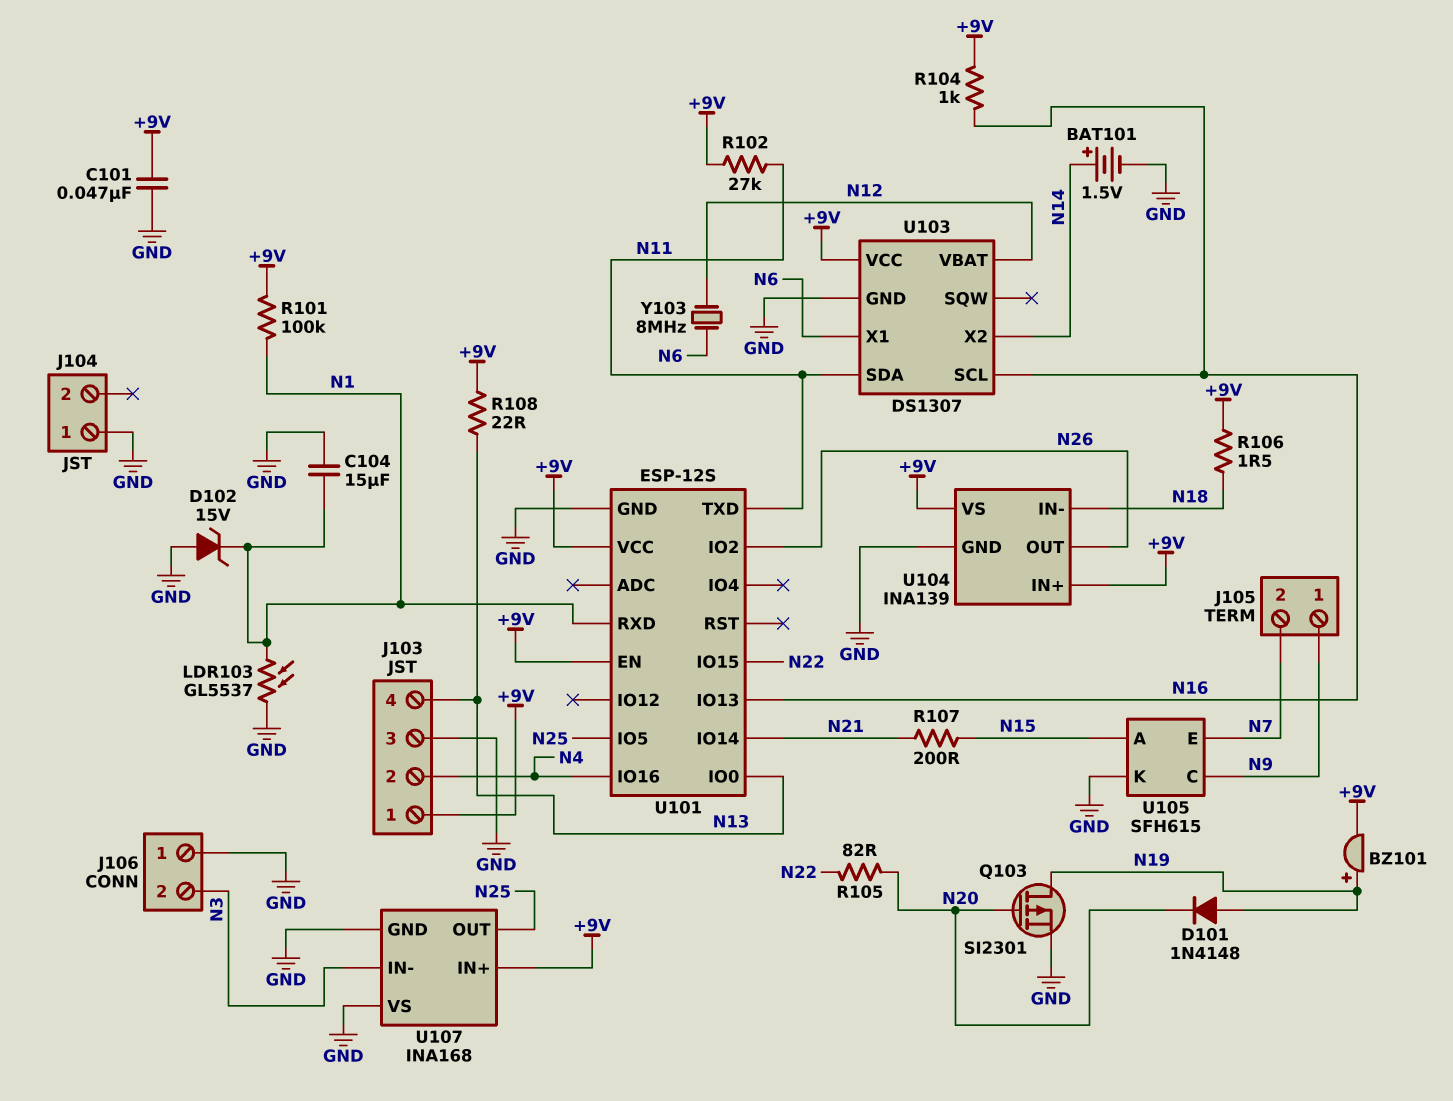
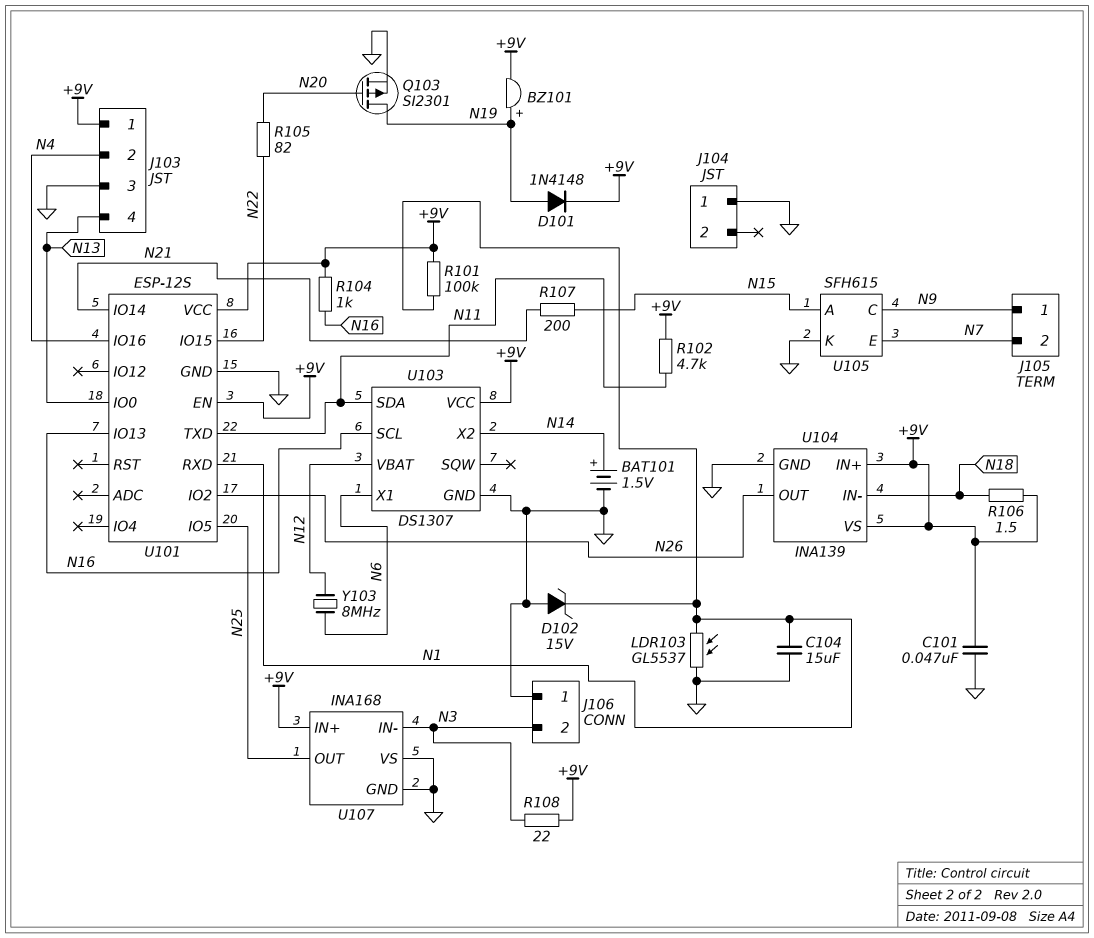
D101: diode 1N4148 (A N19, K N20) -> diode 1N4148 (A N19, K +9V)
R102: 27k (+9V, N11) -> 4.7k (+9V, N11)
R108: 22 (+9V, N13) -> 22 (+9V, N3)

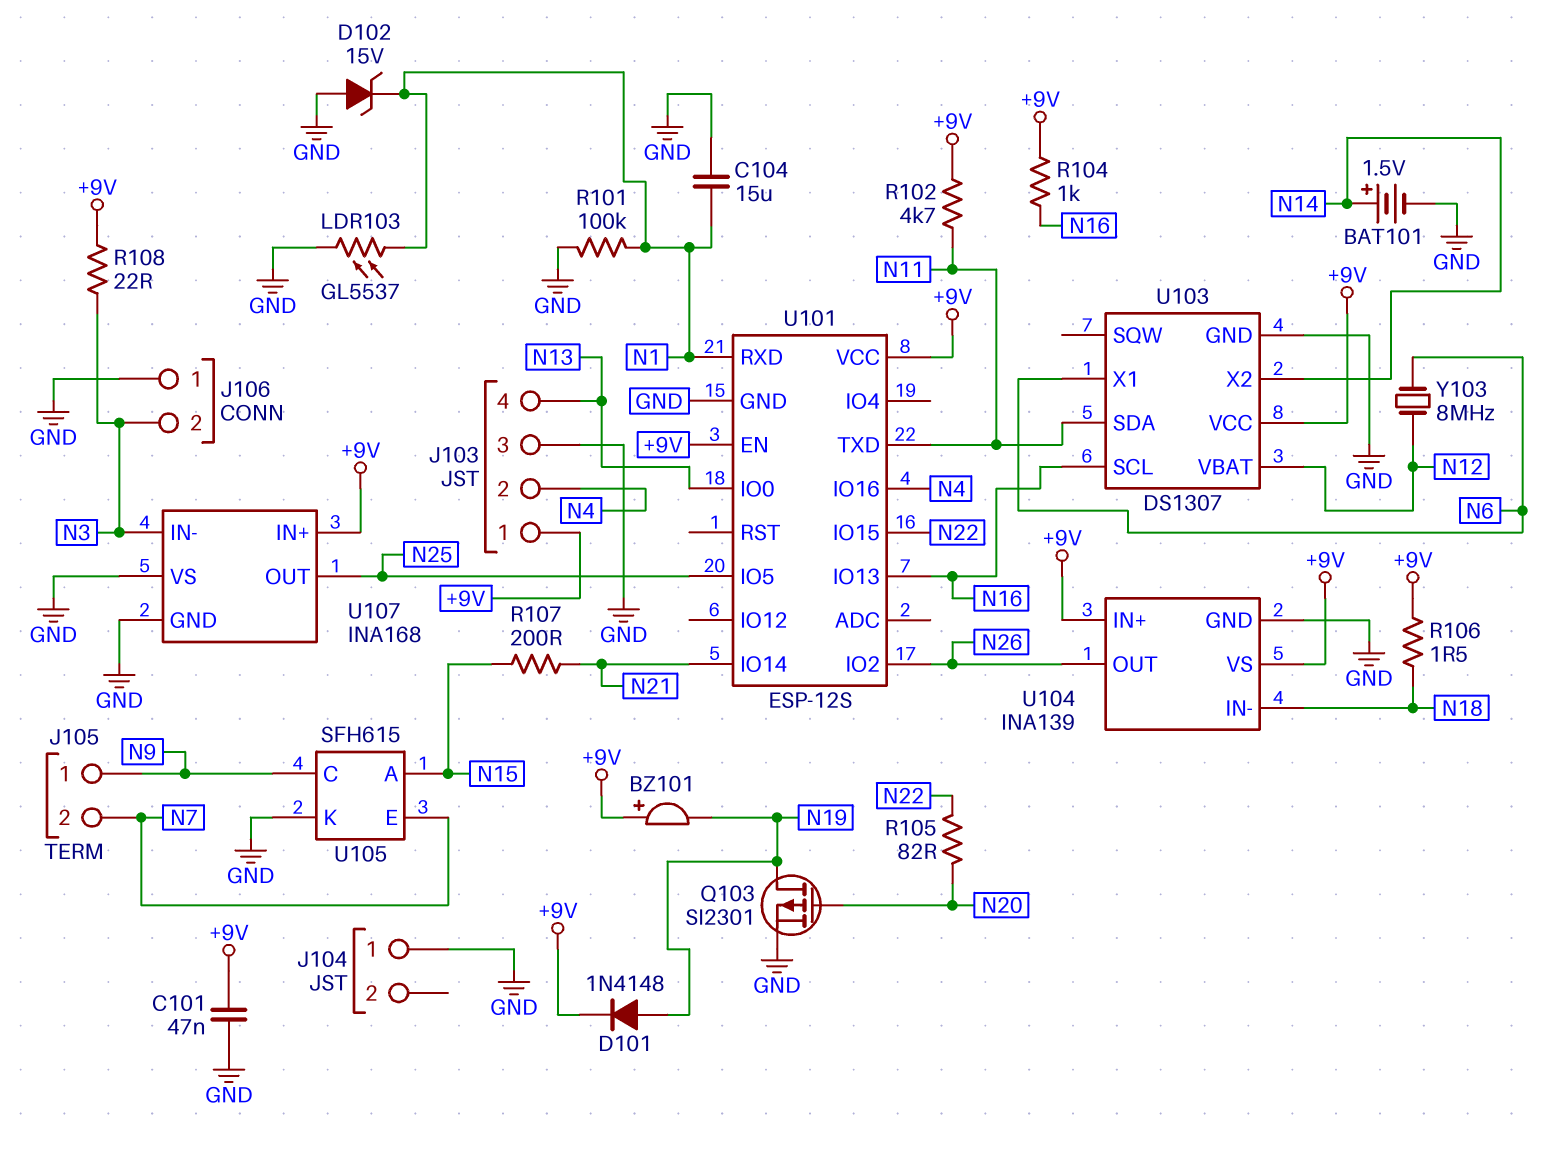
BZ101: buzzer (plus N19, minus +9V) -> buzzer (plus +9V, minus N19)
R101: 100k (+9V, N1) -> 100k (GND, N1)

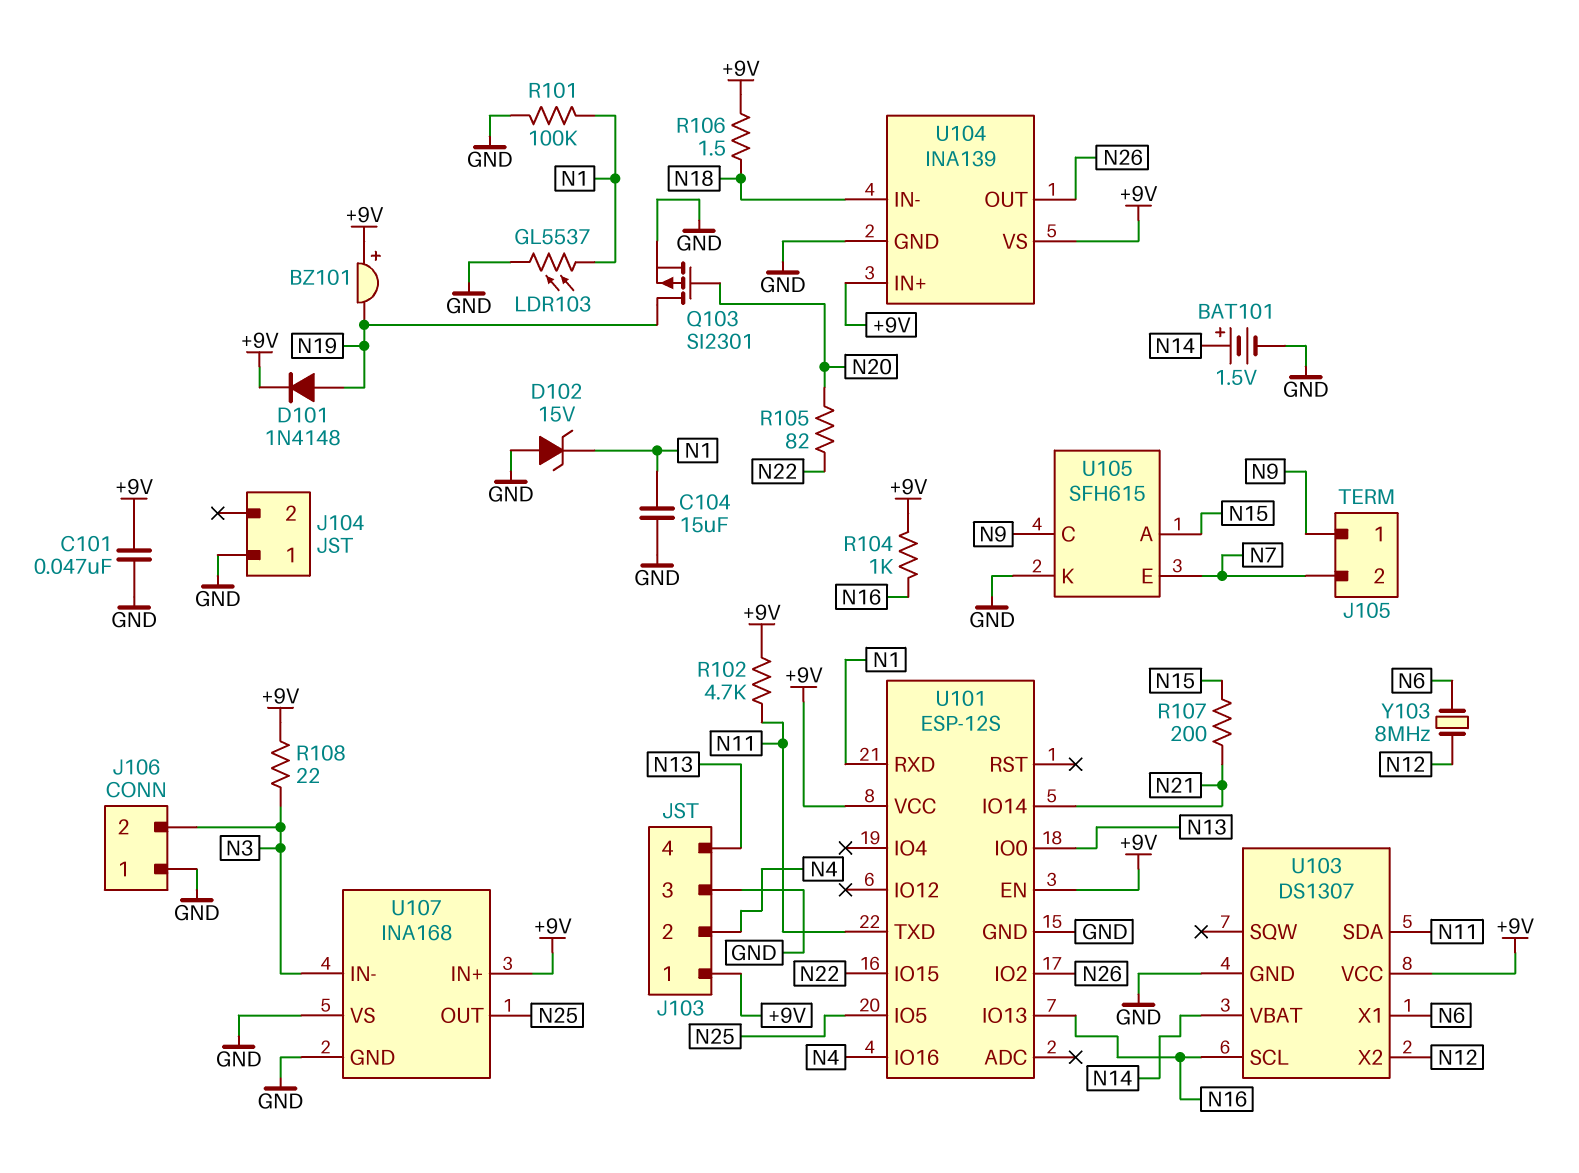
U103 pin VBAT: N12 -> N14
U103 pin X2: N14 -> N12

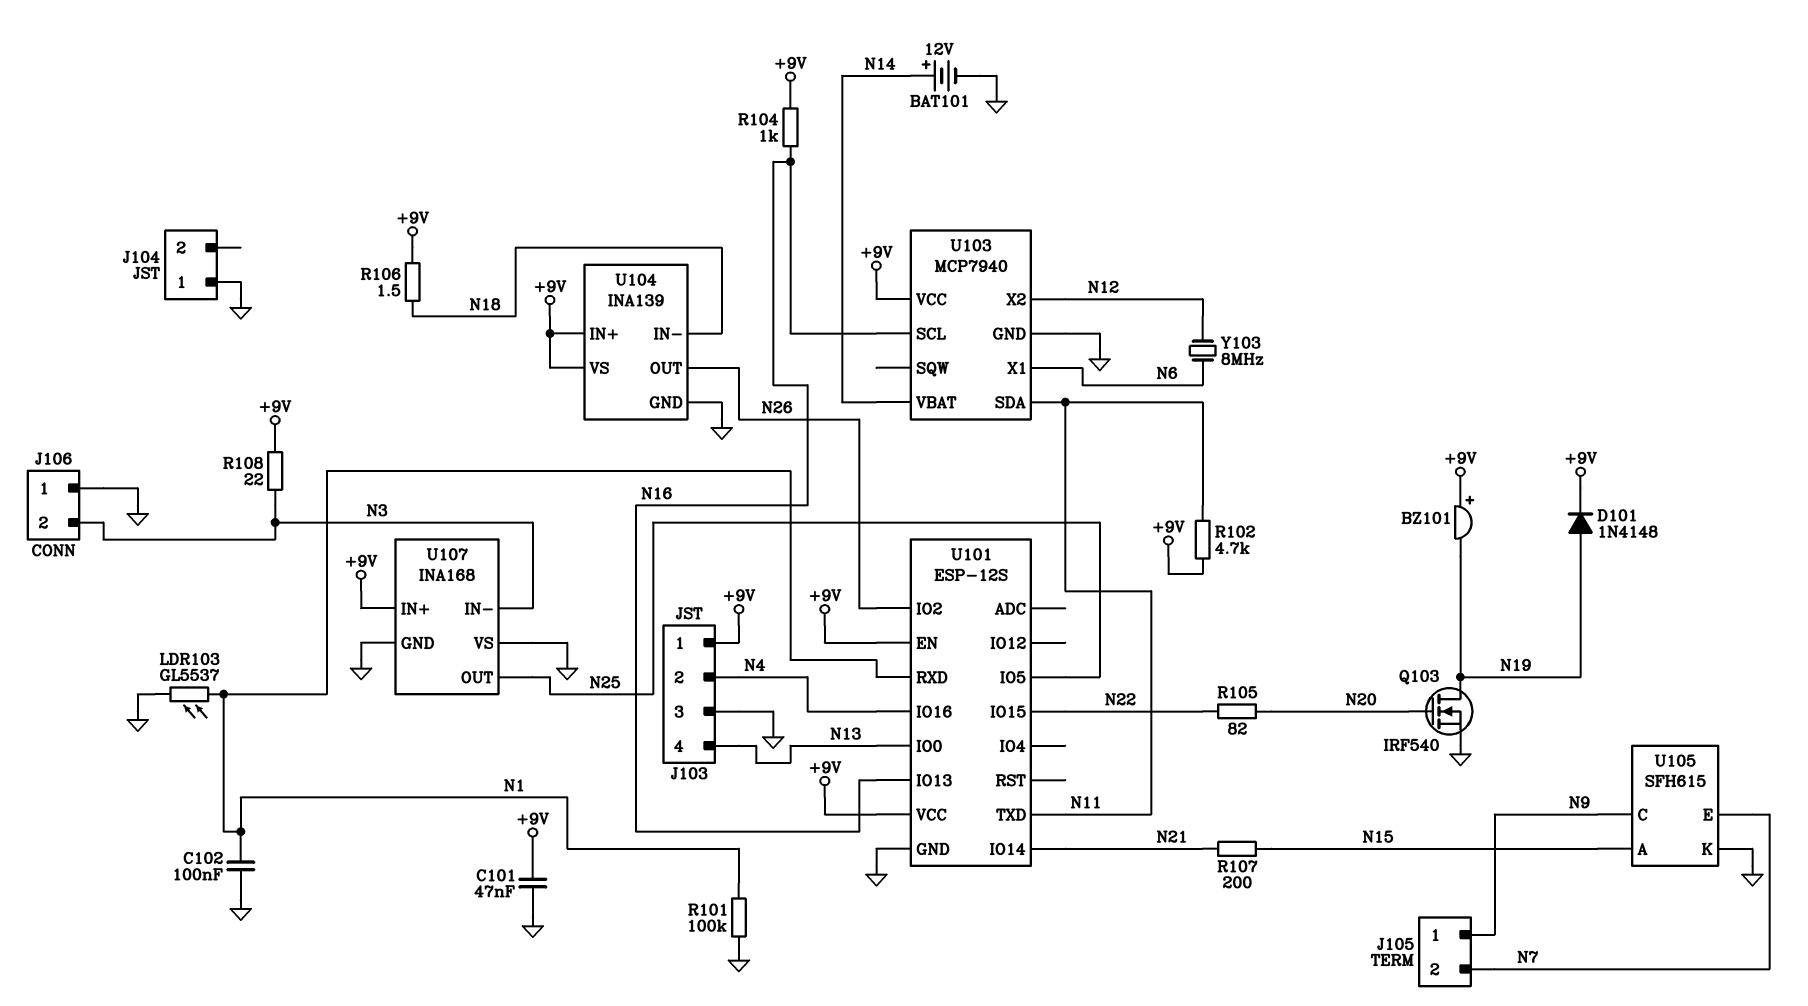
BAT101: 1.5V (plus N14, minus GND) -> 12V (plus N14, minus GND)
C102: none -> 100nF (GND, N1)
C104: 15uF (GND, N1) -> none
D102: zener 15V (A GND, K N1) -> none
Q103: PMOS SI2301 (G N20, D N19, S GND) -> NMOS IRF540 (G N20, D N19, S GND)
U103: DS1307 -> MCP7940

